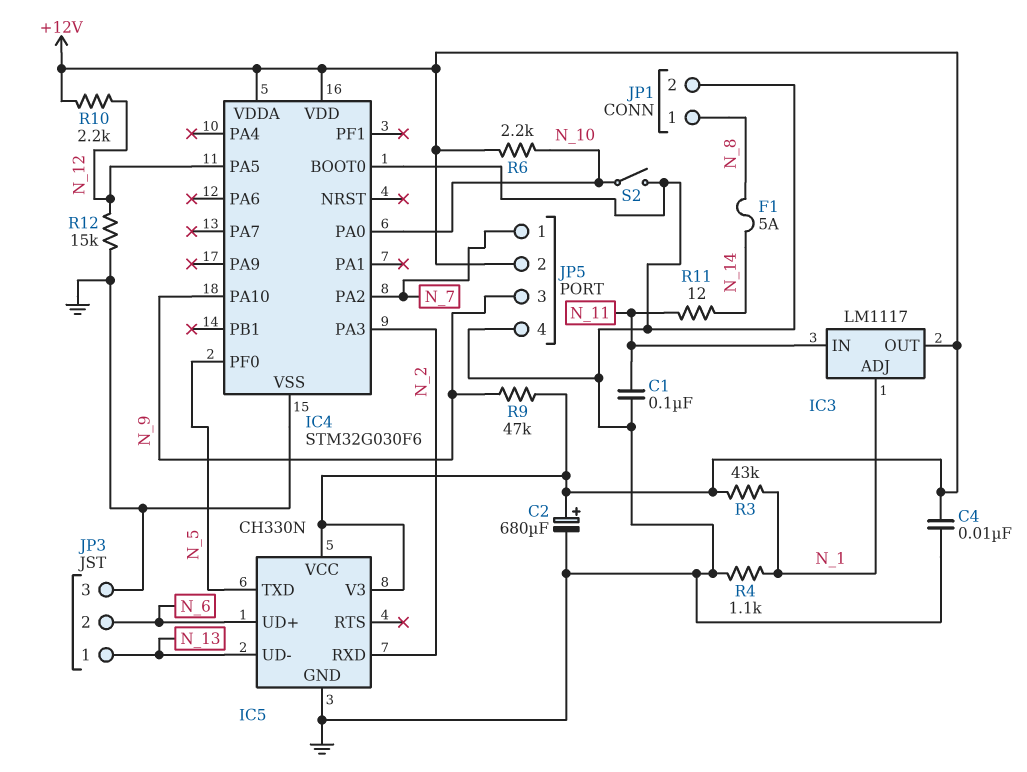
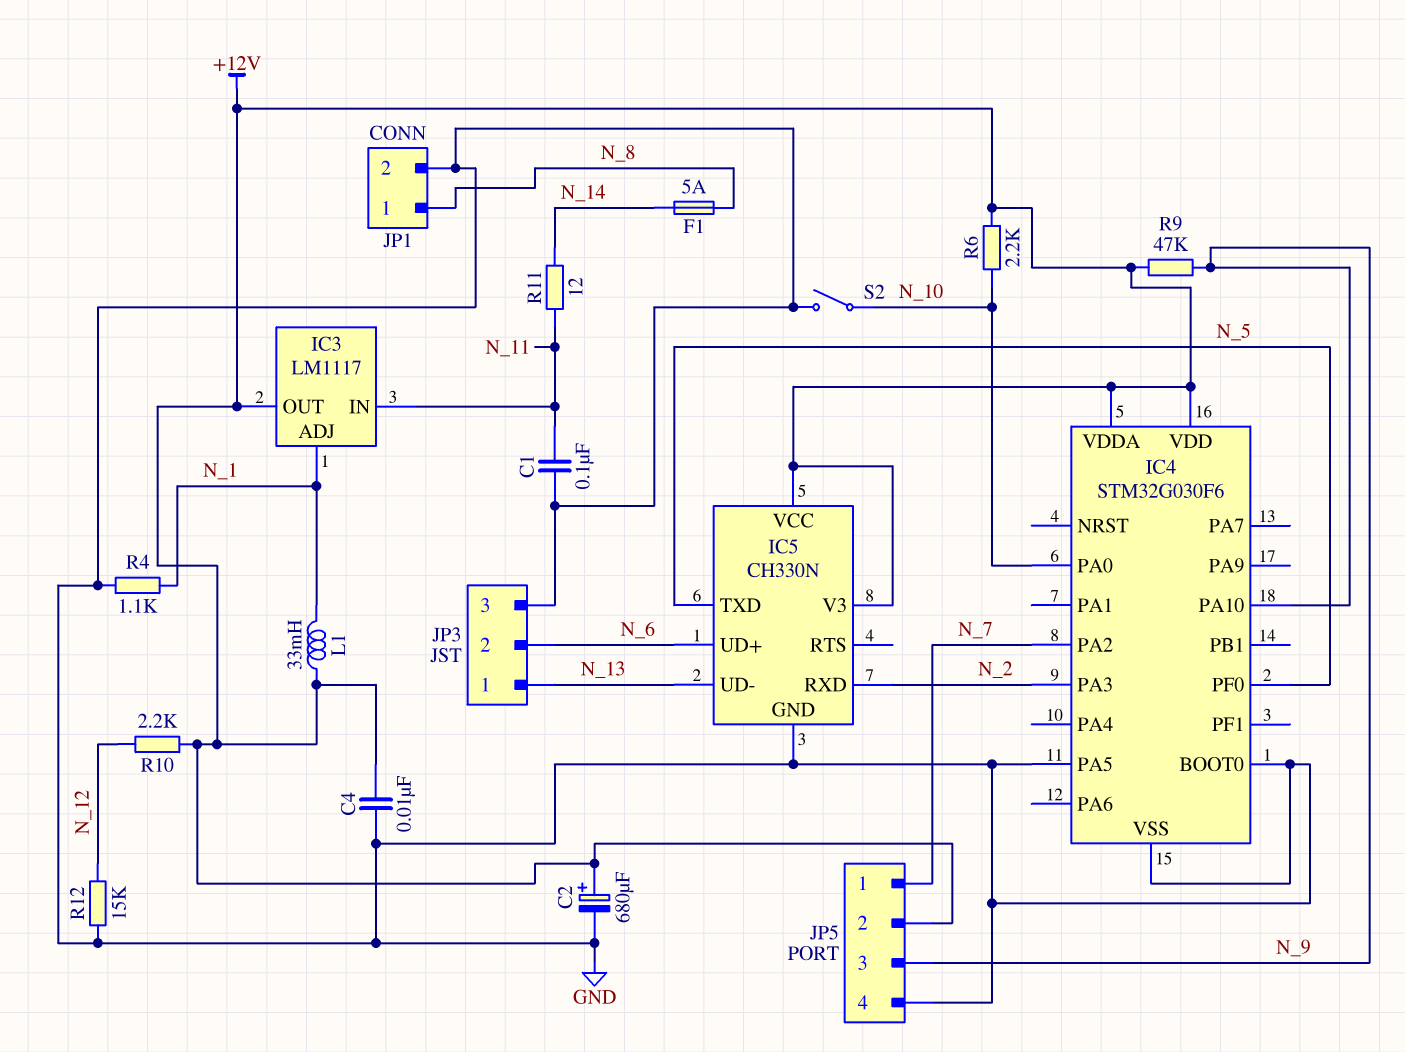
IC4 pin PA5: N_12 -> GND
L1: none -> 33mH (+12V, N_1)
R3: 43k (+12V, N_1) -> none

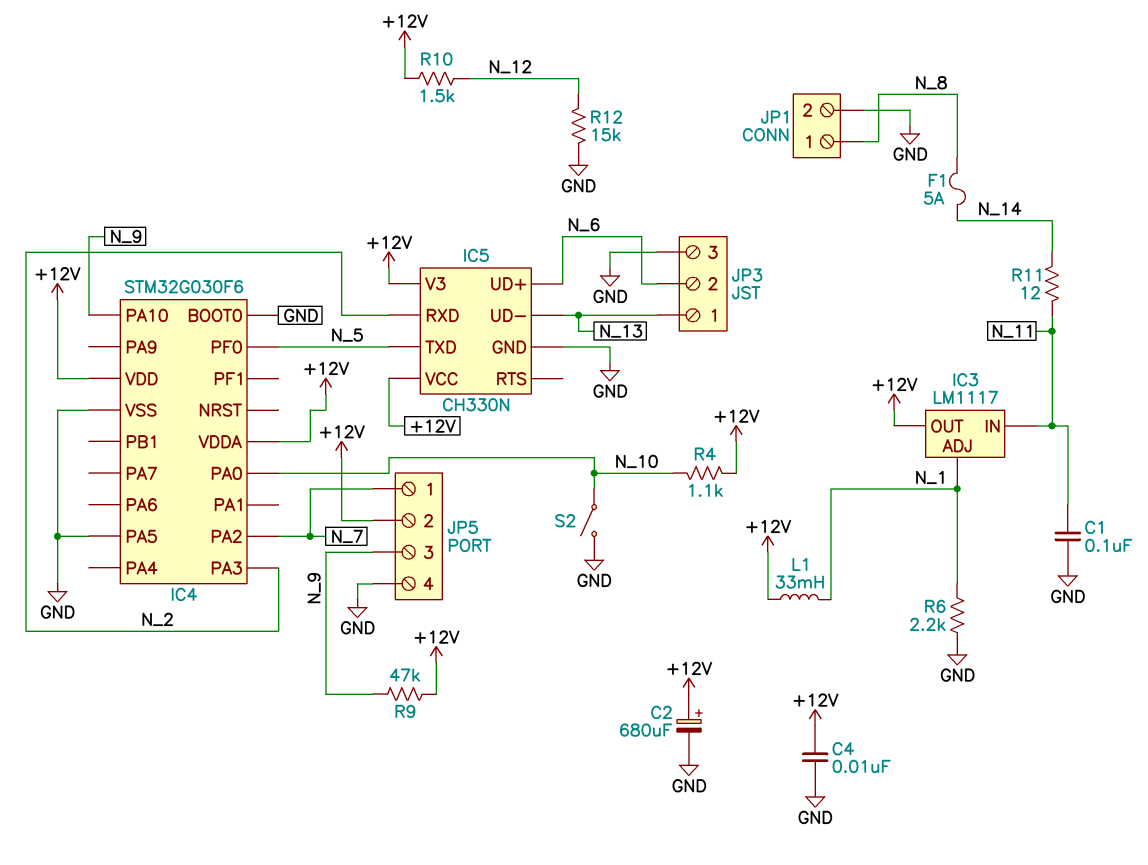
R4: 1.1k (GND, N_1) -> 1.1k (+12V, N_10)
R6: 2.2k (+12V, N_10) -> 2.2k (GND, N_1)
R10: 2.2k (+12V, N_12) -> 1.5k (+12V, N_12)

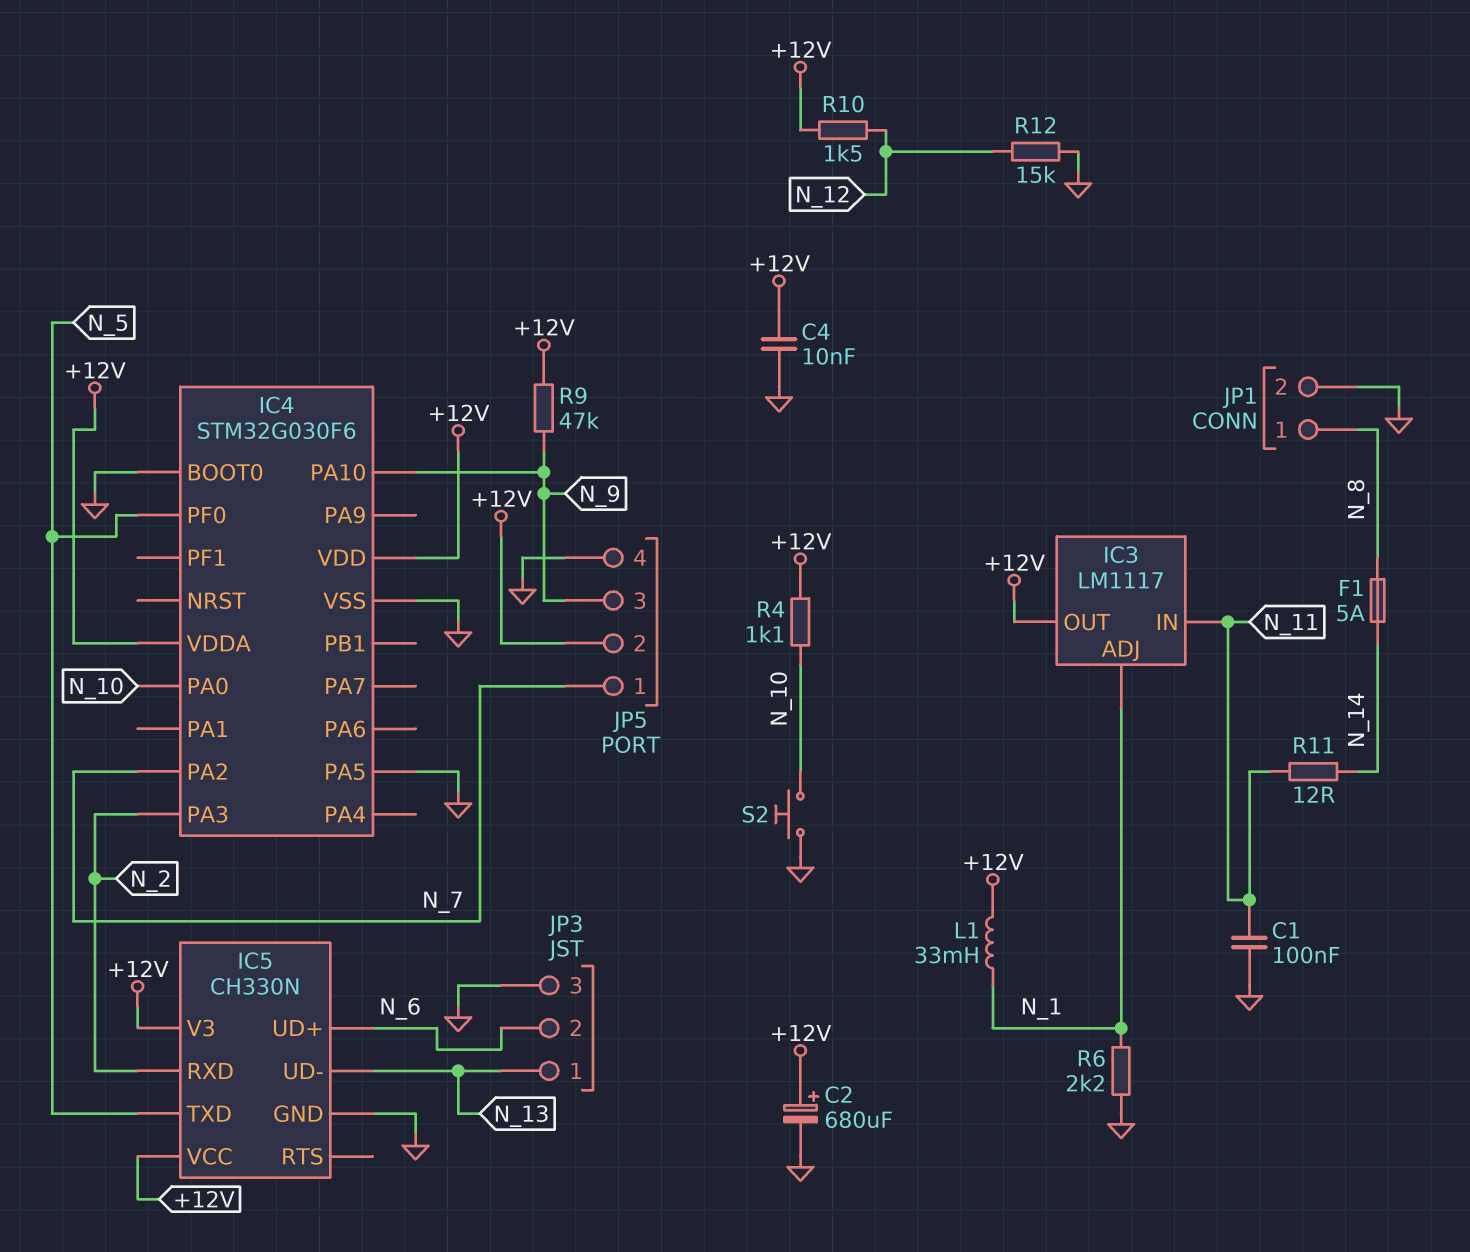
S2: switch (GND, N_10) -> button (GND, N_10)

